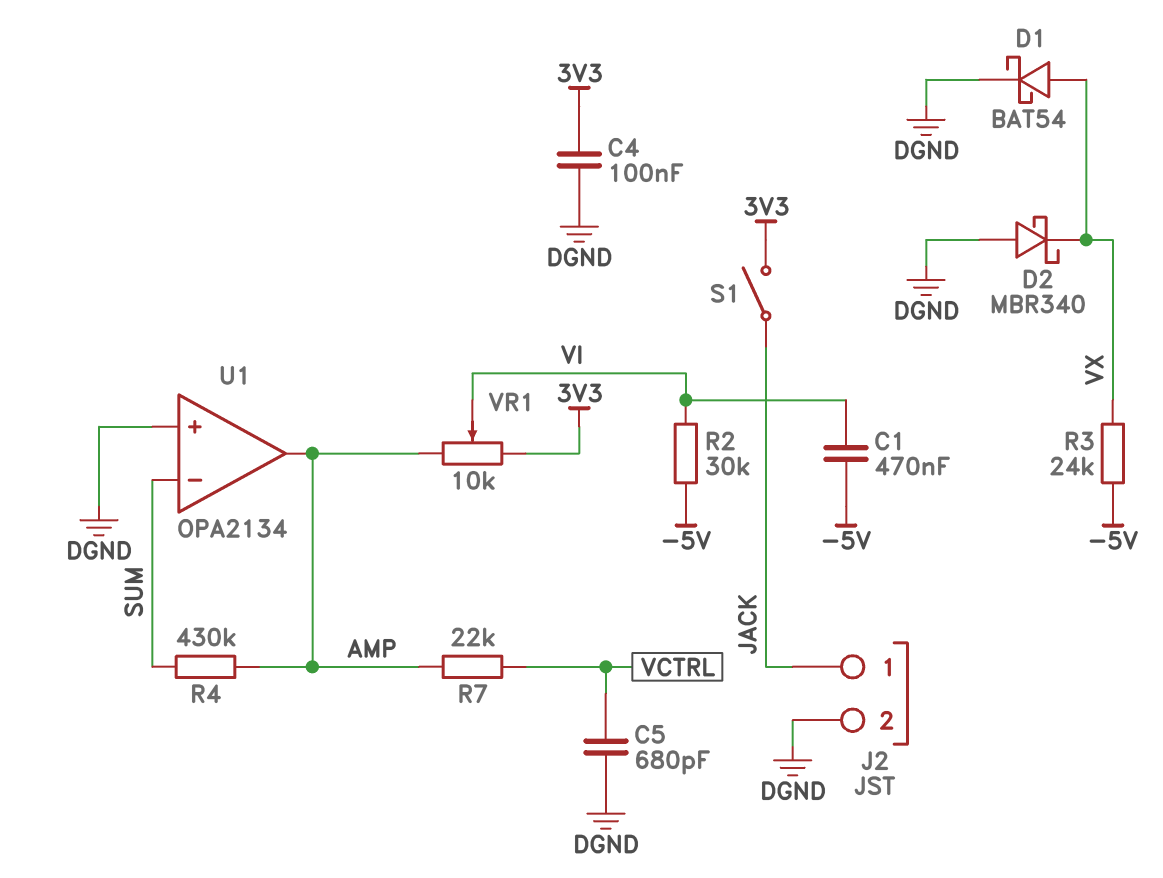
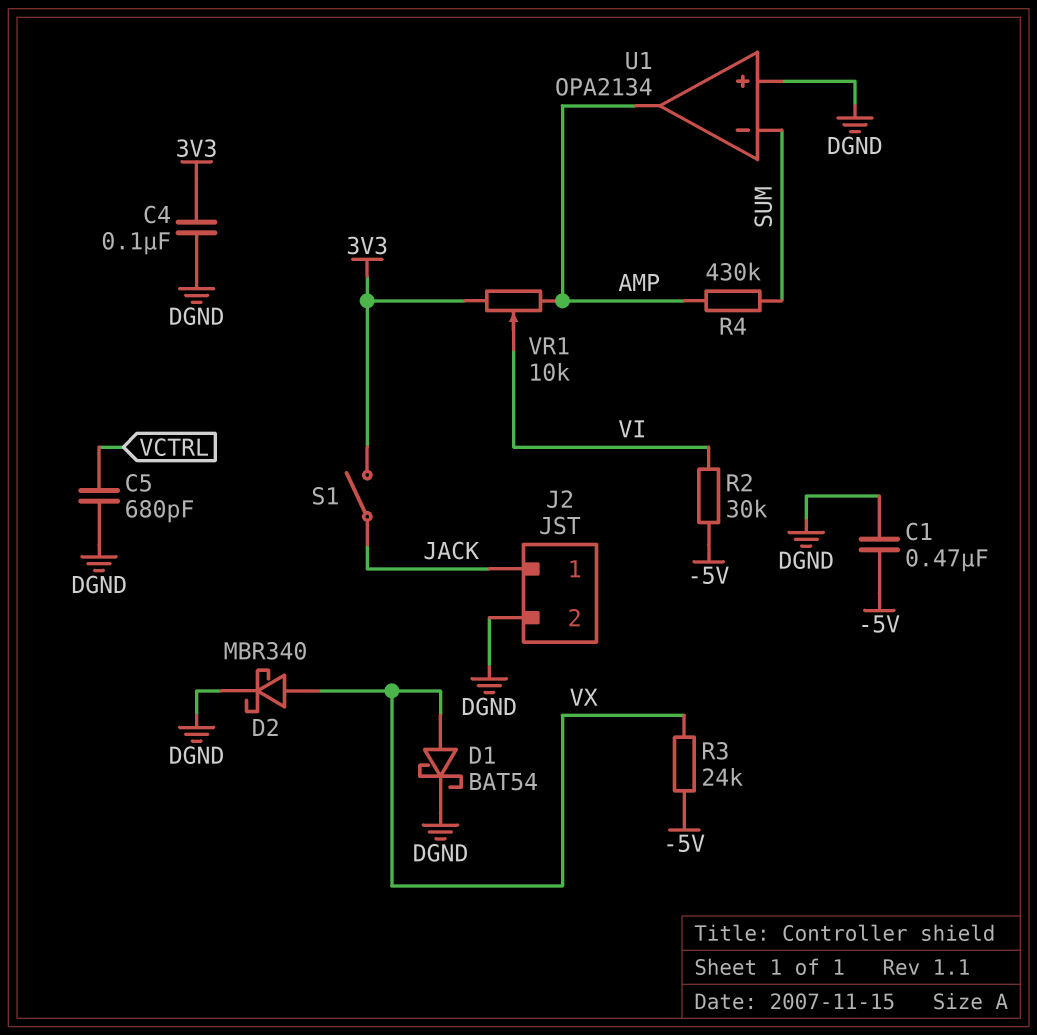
C1: 470nF (-5V, VI) -> 470nF (-5V, DGND)
D2: schottky MBR340 (A DGND, K VX) -> schottky MBR340 (A VX, K DGND)
R7: 22k (AMP, VCTRL) -> none

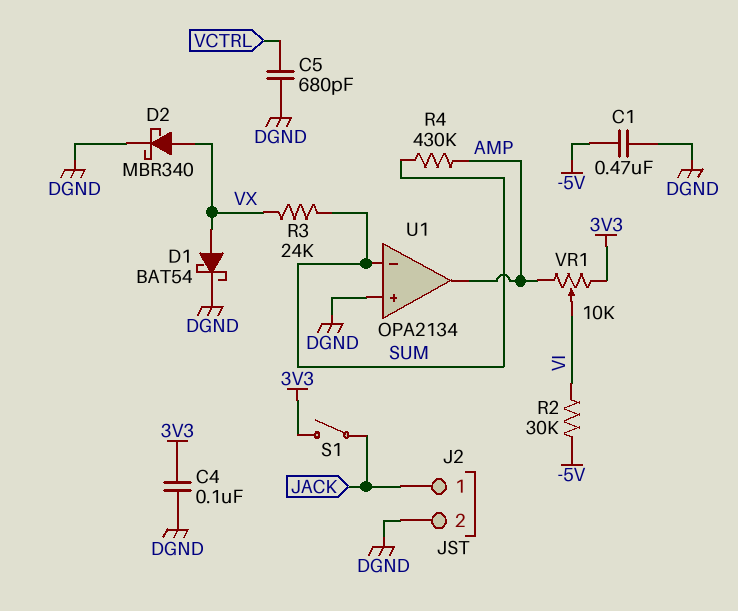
R3: 24k (-5V, VX) -> 24k (SUM, VX)

